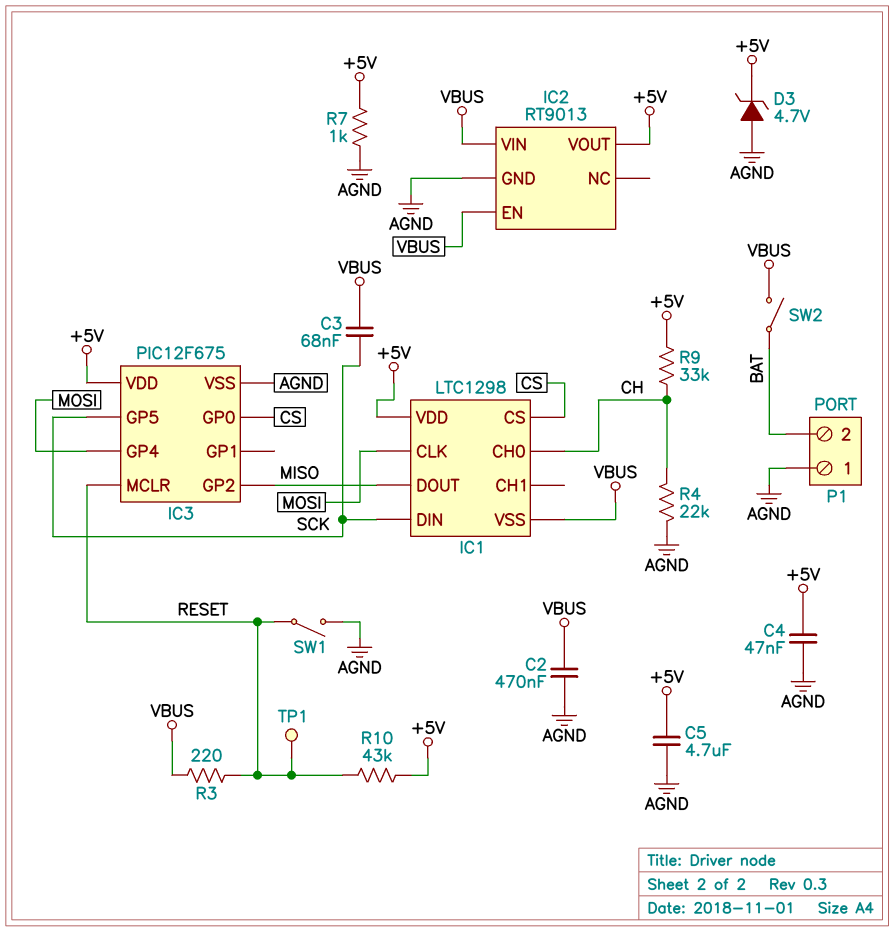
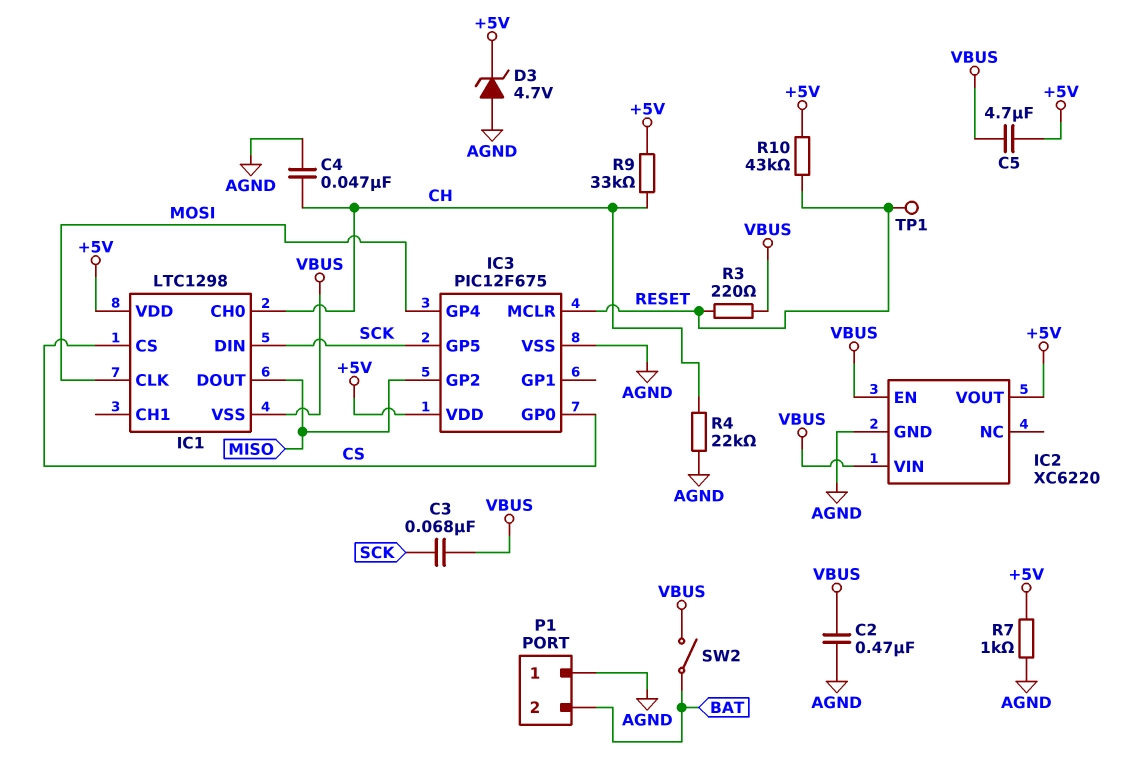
C4: 47nF (+5V, AGND) -> 47nF (AGND, CH)
C5: 4.7uF (+5V, AGND) -> 4.7uF (+5V, VBUS)
IC2: RT9013 -> XC6220
SW1: switch (AGND, RESET) -> none

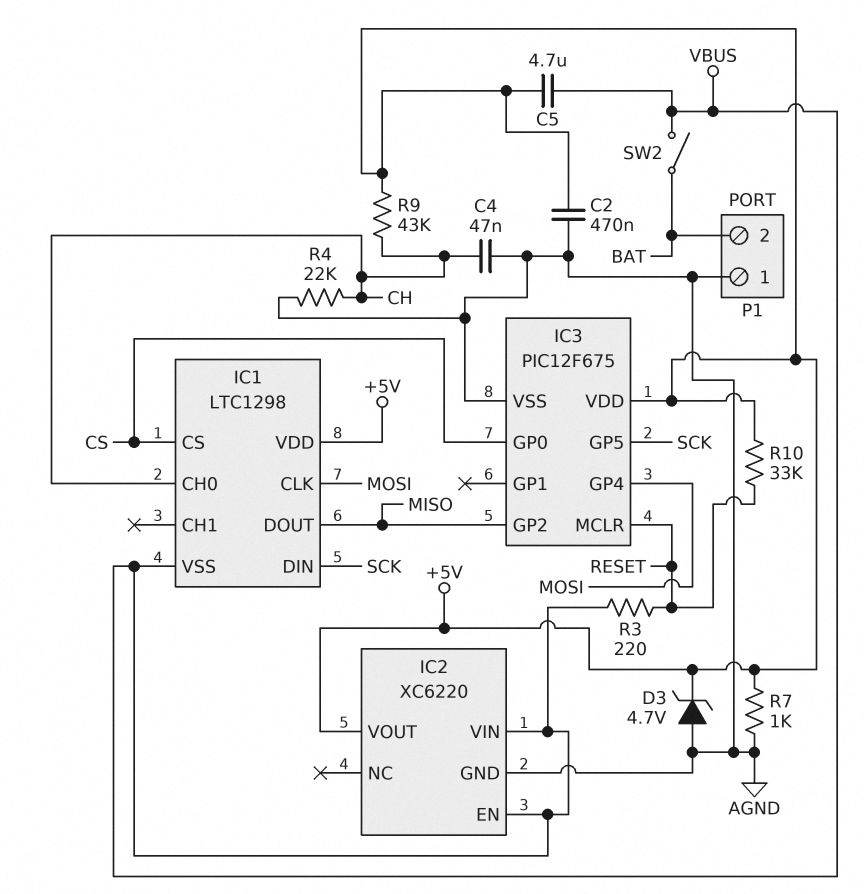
C2: 470nF (AGND, VBUS) -> 470nF (+5V, AGND)
C3: 68nF (SCK, VBUS) -> none
R9: 33k (+5V, CH) -> 43k (+5V, CH)
R10: 43k (+5V, RESET) -> 33k (+5V, RESET)
TP1: test point (RESET) -> none

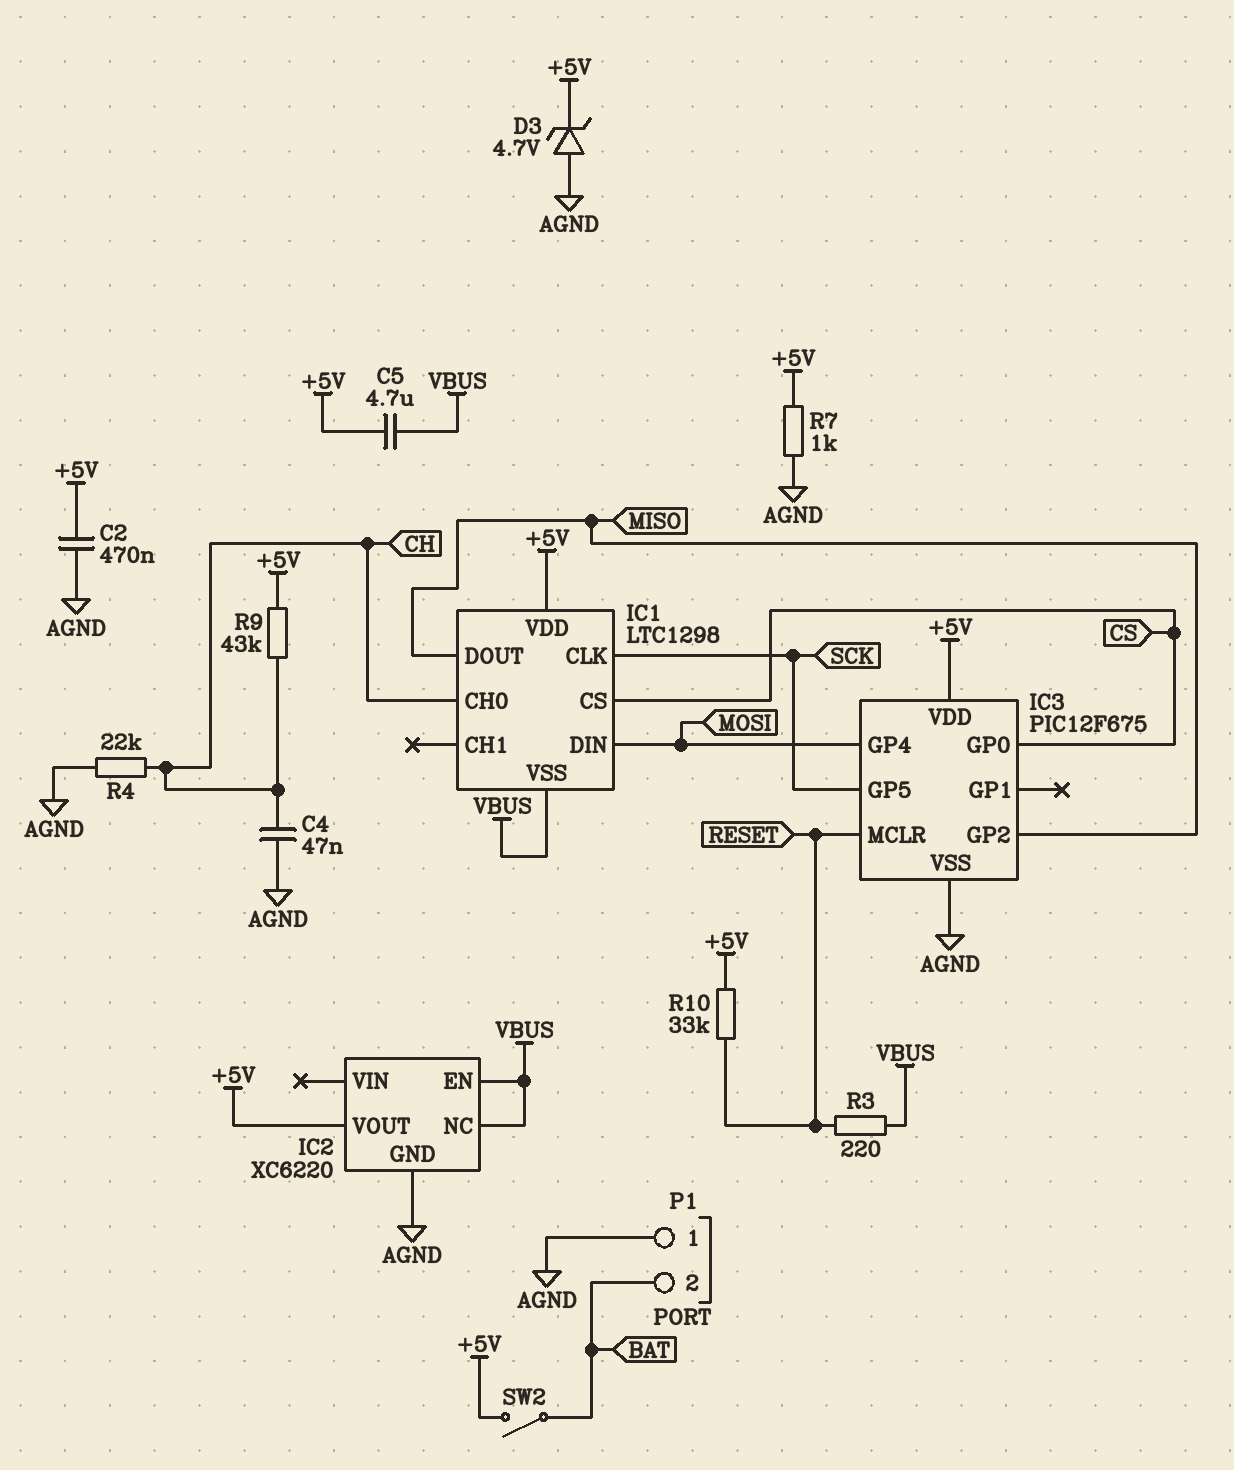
IC1 pin CLK: MOSI -> SCK
IC1 pin DIN: SCK -> MOSI
IC2 pin NC: none -> VBUS
IC2 pin VIN: VBUS -> none
SW2: switch (BAT, VBUS) -> switch (+5V, BAT)

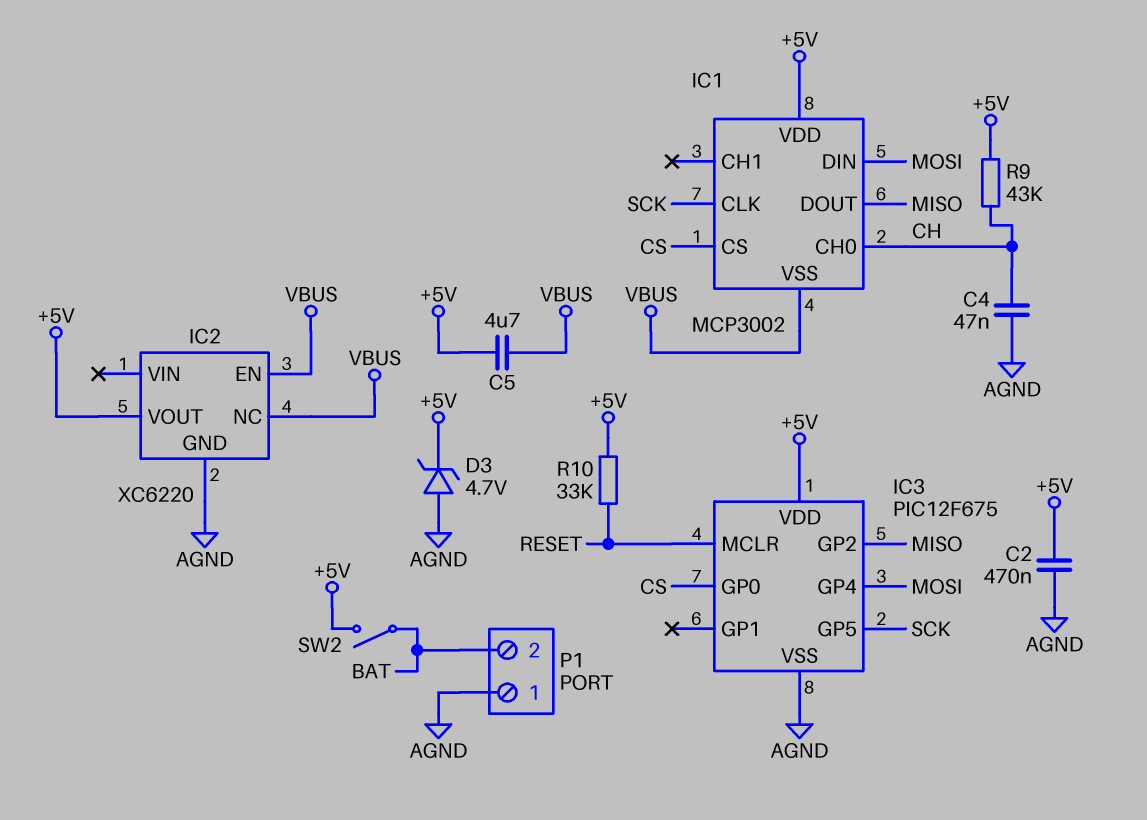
IC1: LTC1298 -> MCP3002
R3: 220 (RESET, VBUS) -> none
R4: 22k (AGND, CH) -> none
R7: 1k (+5V, AGND) -> none

